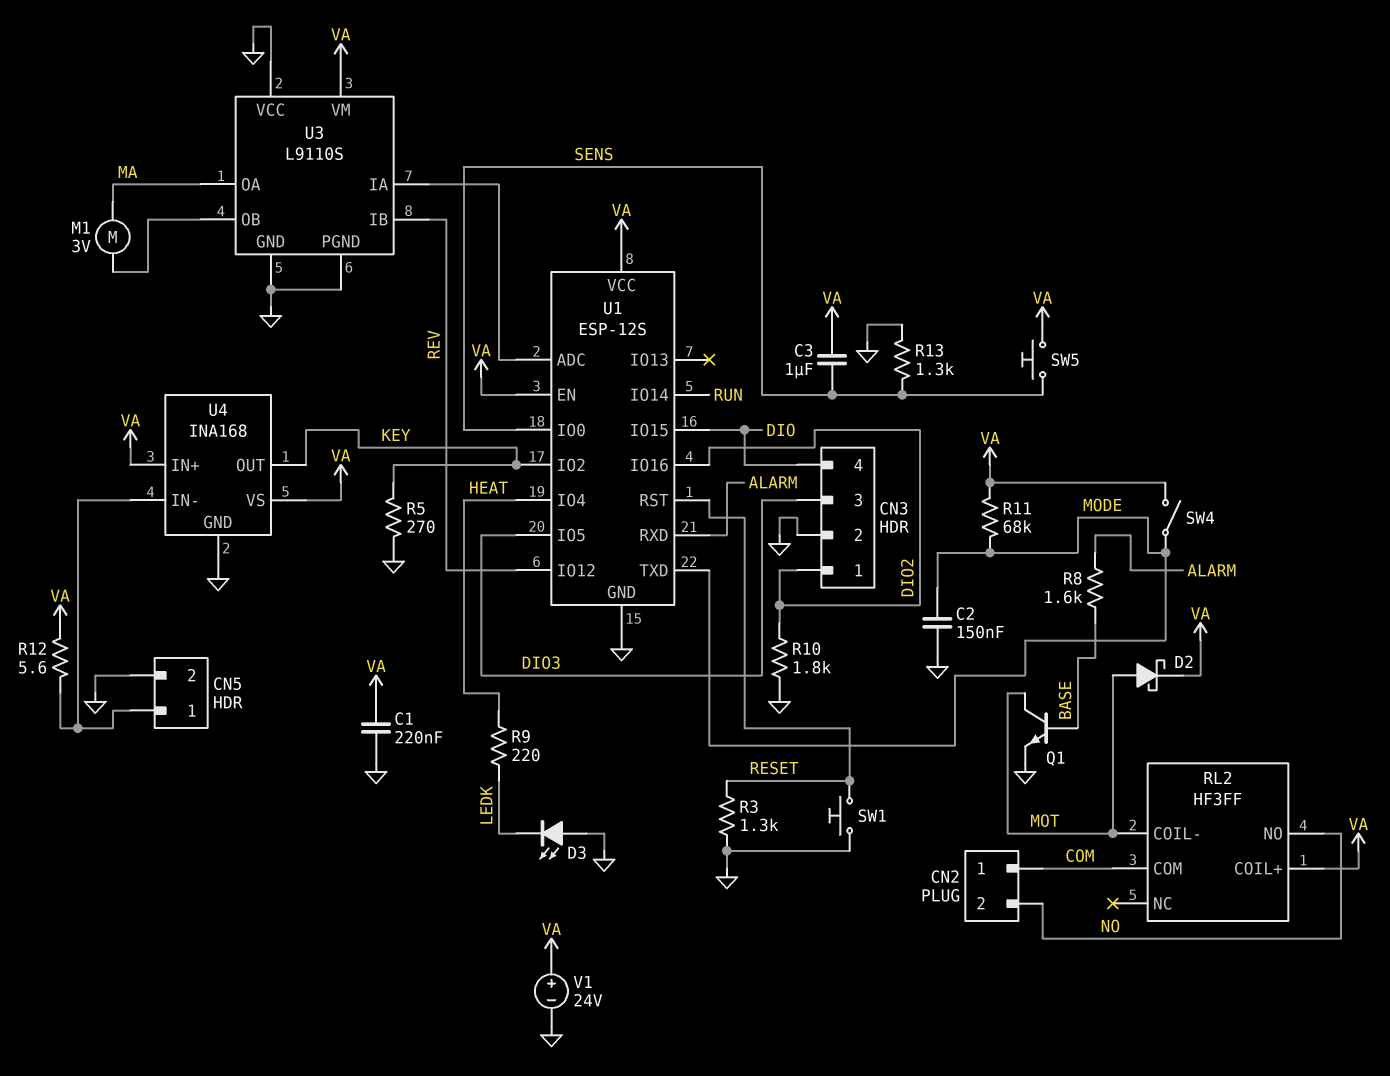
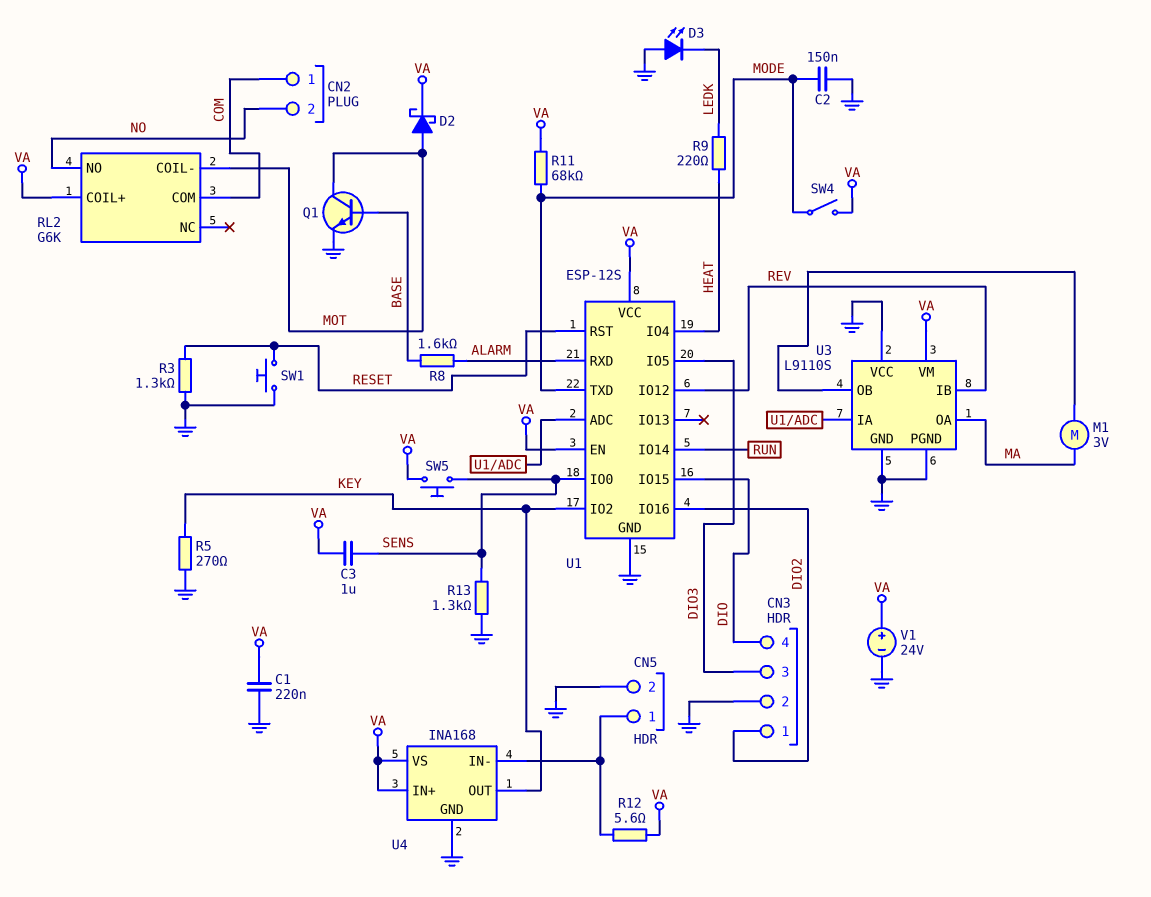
R10: 1.8k (DIO2, GND) -> none
RL2: HF3FF -> G6K

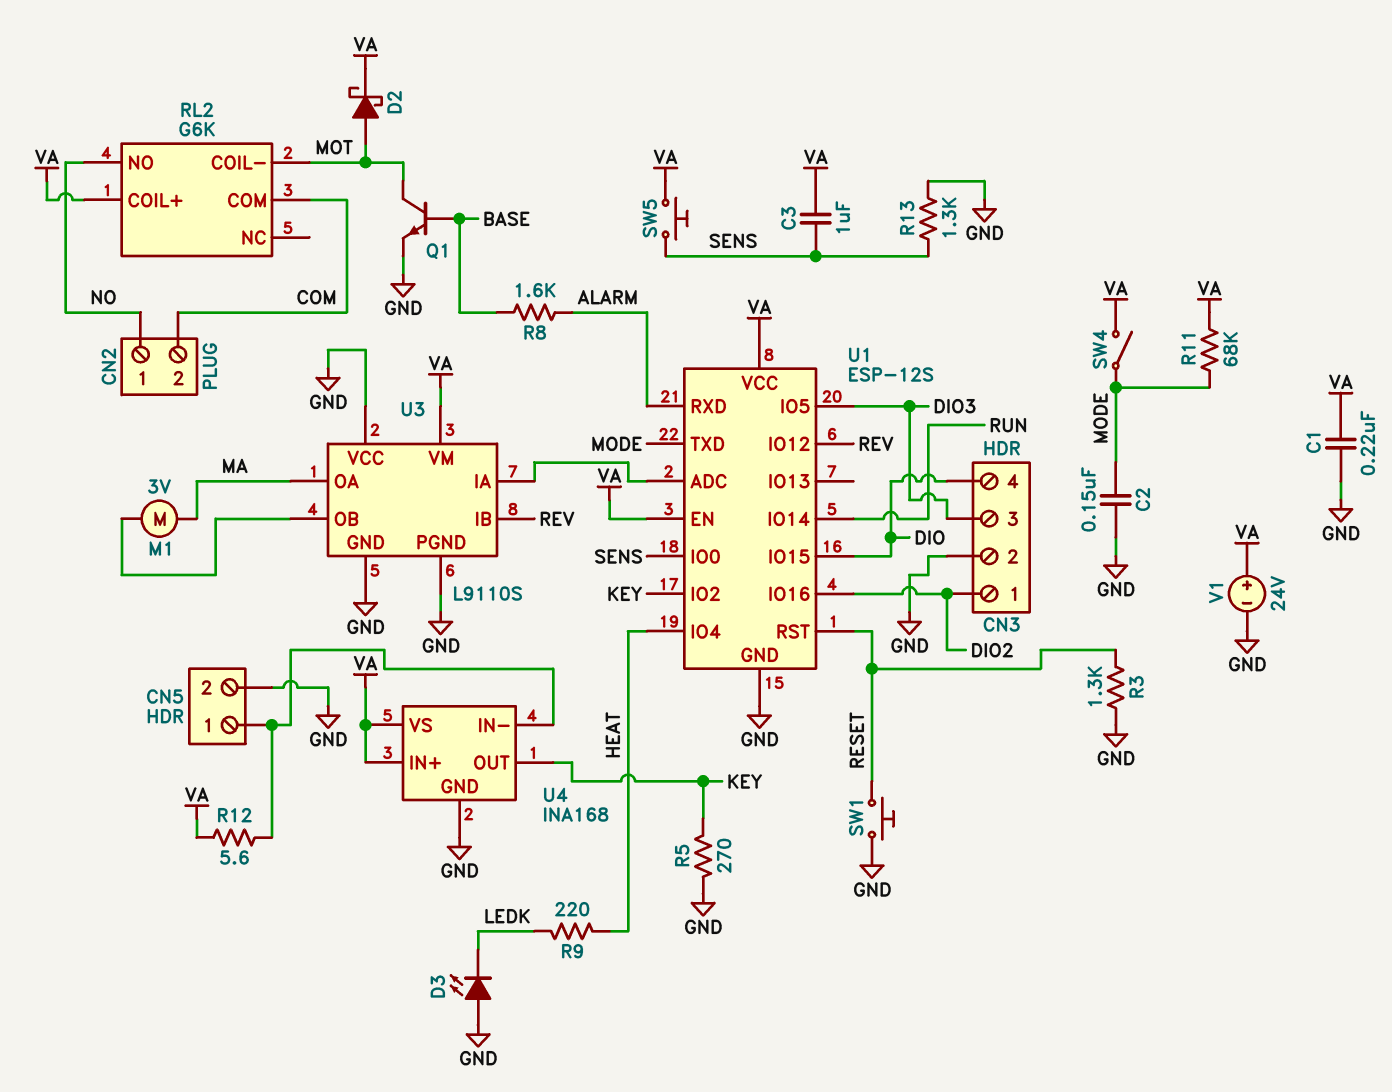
CN2 pin 1: COM -> NO
CN2 pin 2: NO -> COM

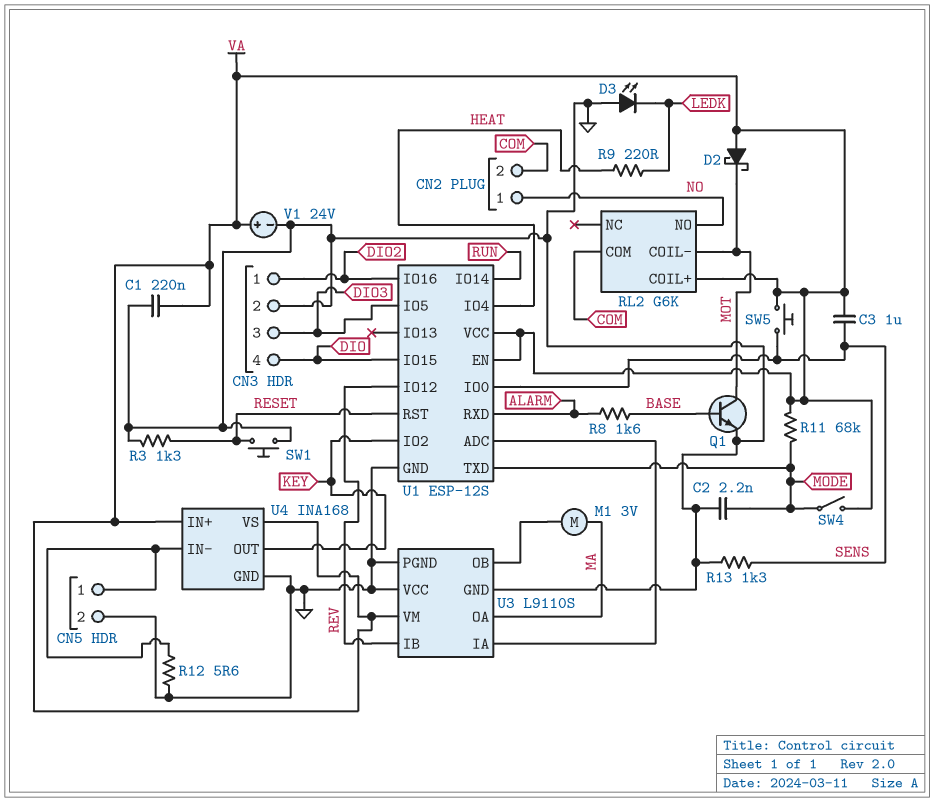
C2: 150nF (GND, MODE) -> 2.2nF (GND, MODE)
D2: schottky (A MOT, K VA) -> schottky (A VA, K MOT)
R5: 270 (GND, KEY) -> none
R12: 5.6 (CN5/1, VA) -> 5.6 (CN5/1, GND)

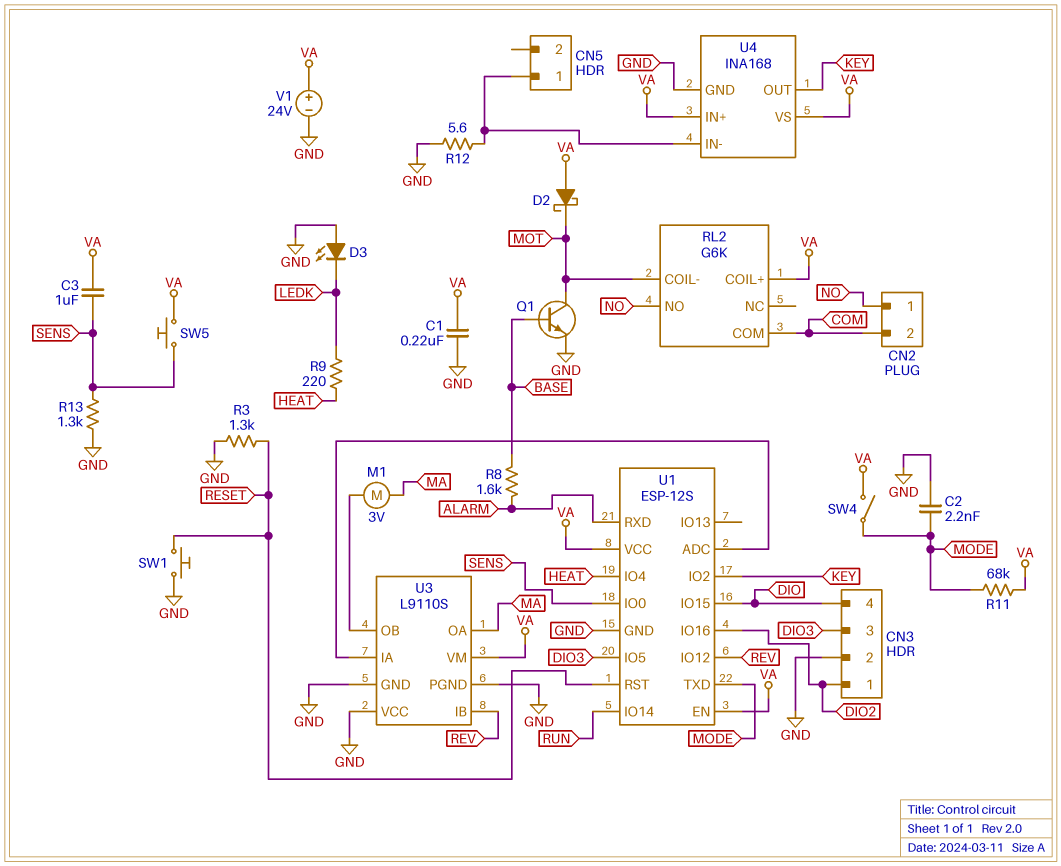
CN5 pin 2: GND -> none

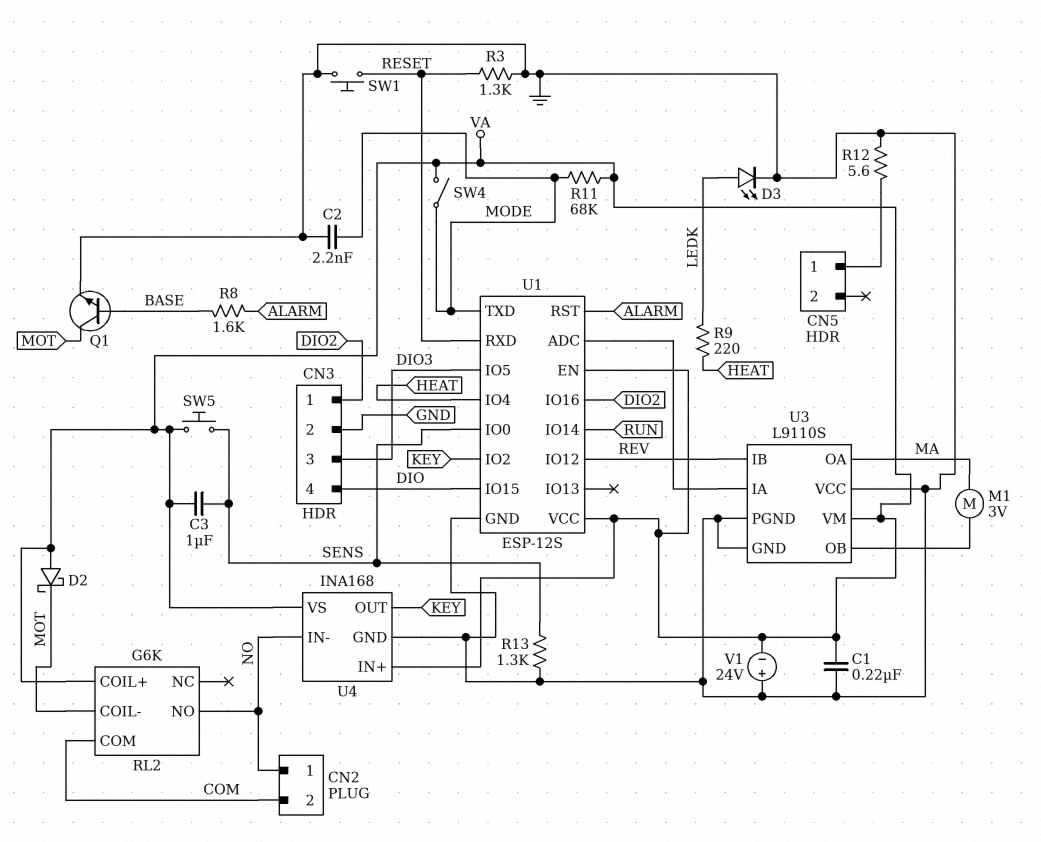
D3: LED (A GND, K LEDK) -> LED (A LEDK, K GND)
U1 pin RST: RESET -> ALARM
U1 pin RXD: ALARM -> RESET
U4 pin IN-: CN5/1 -> NO
V1: 24V (plus VA, minus GND) -> 24V (plus GND, minus VA)

